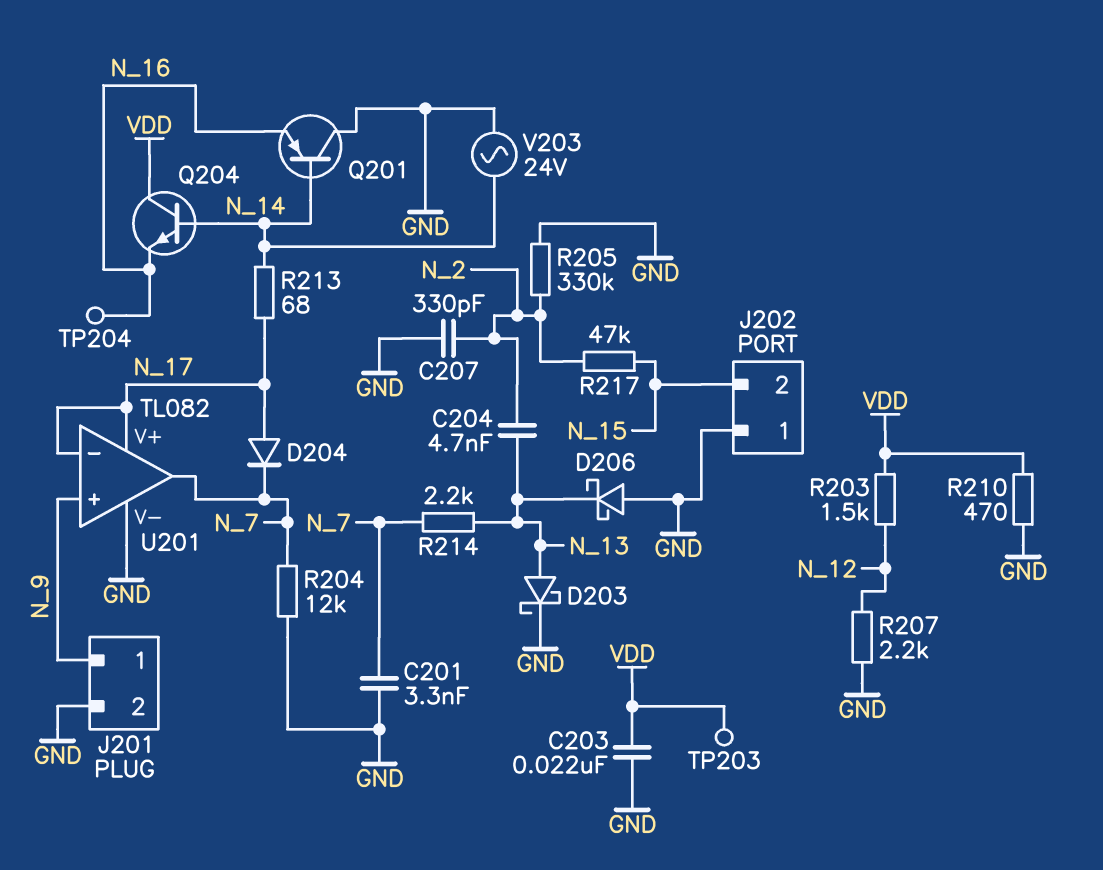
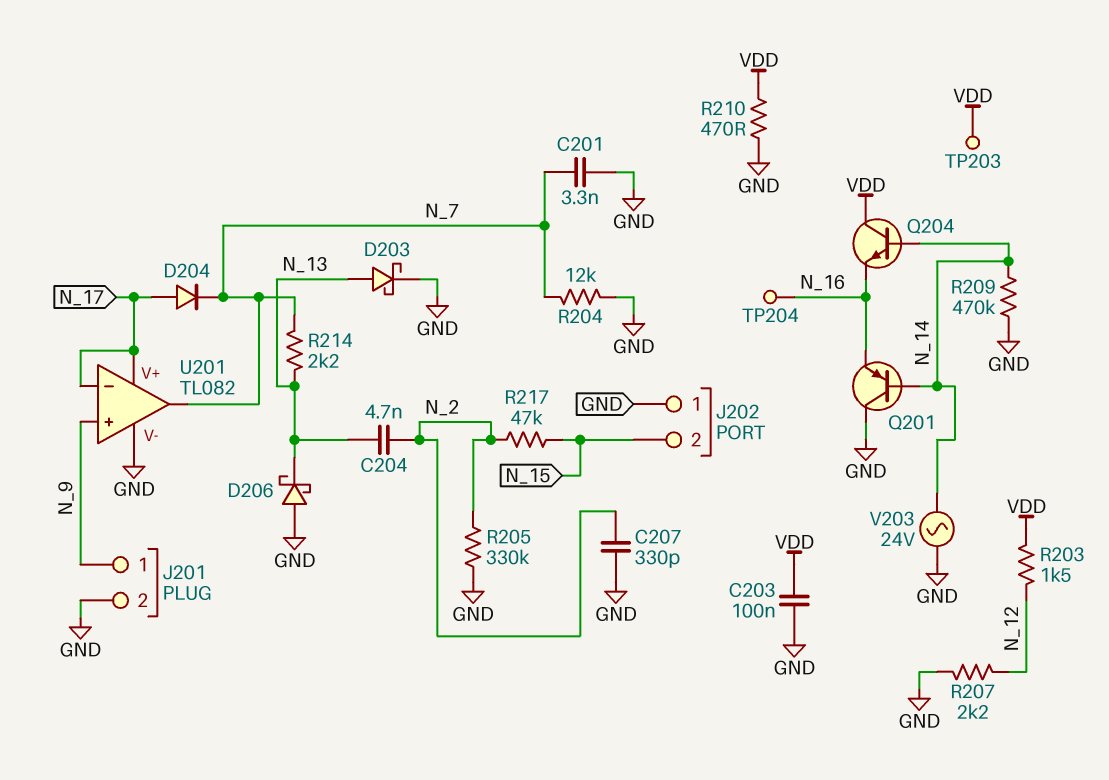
C203: 22nF (GND, VDD) -> 100nF (GND, VDD)
R209: none -> 470k (GND, N_14)
R213: 68 (N_14, N_17) -> none

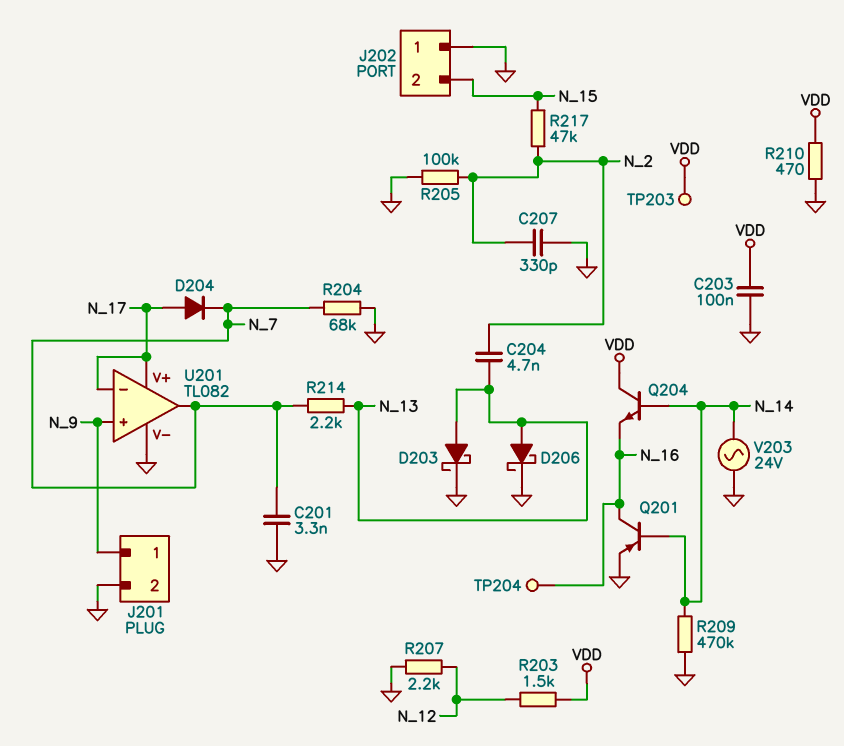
D206: schottky (A GND, K N_13) -> schottky (A N_13, K GND)
Q201: PNP (B N_14, C GND, E N_16) -> PNP (B N_14, C N_16, E GND)
R204: 12k (GND, N_7) -> 68k (GND, N_7)
R205: 330k (GND, N_2) -> 100k (GND, N_2)

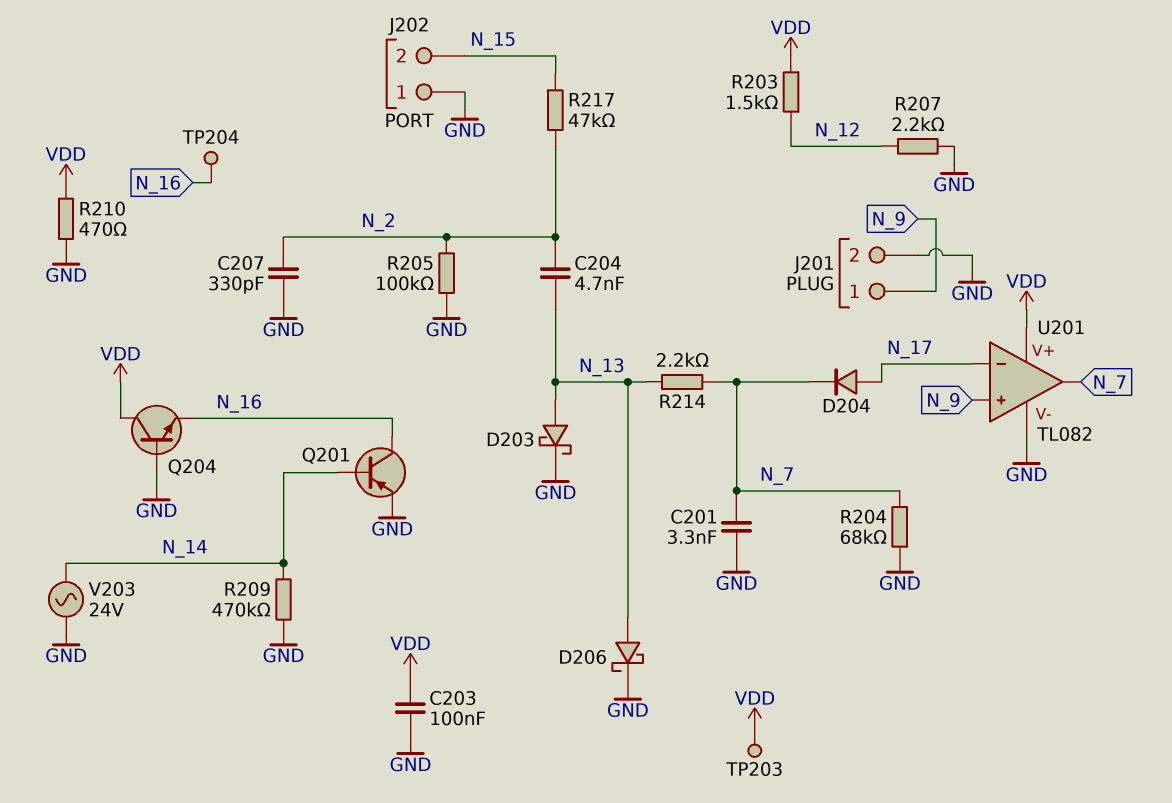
Q204: NPN (B N_14, C VDD, E N_16) -> NPN (B GND, C VDD, E N_16)
U201 pin V+: N_17 -> VDD

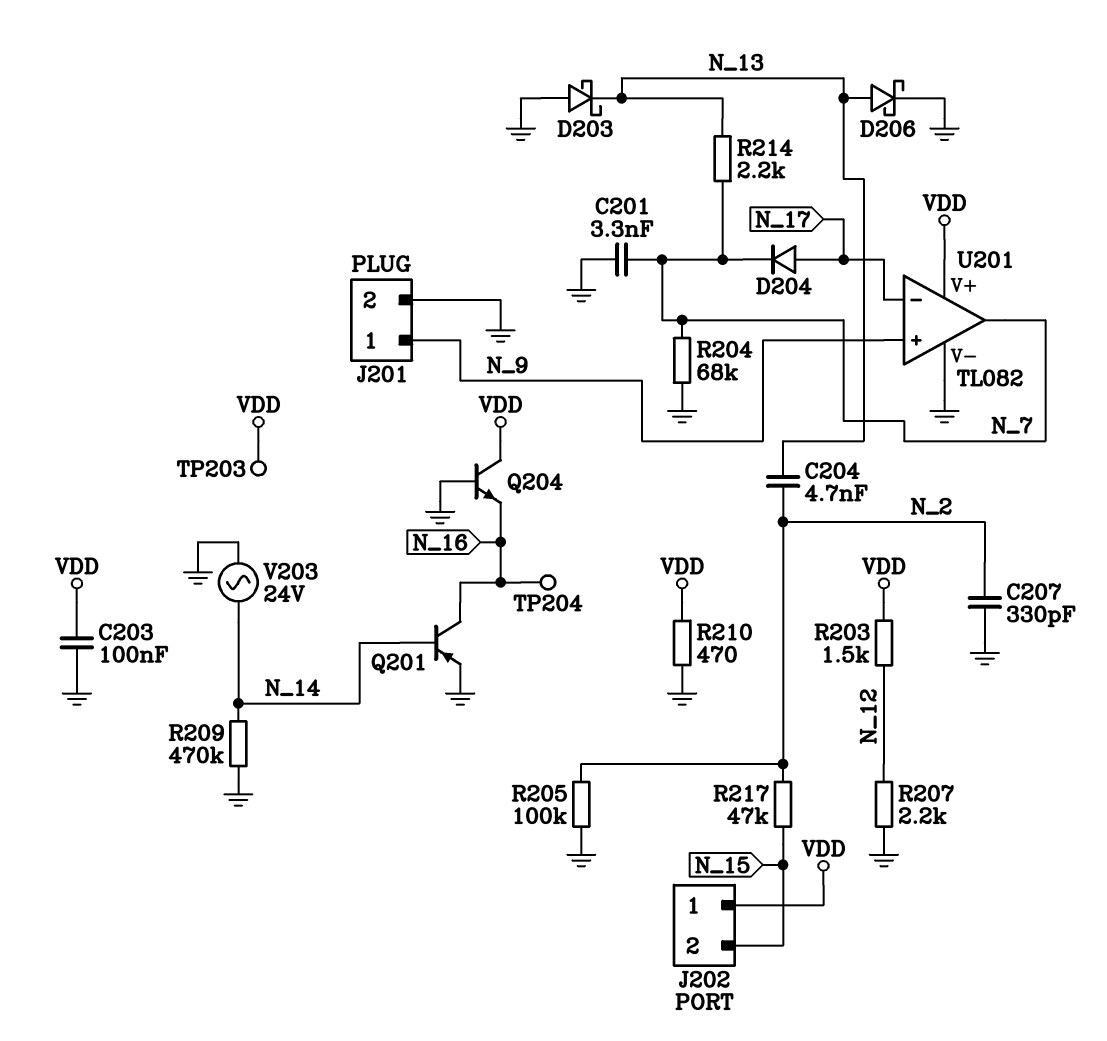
D203: schottky (A N_13, K GND) -> schottky (A GND, K N_13)
J202 pin 1: GND -> VDD

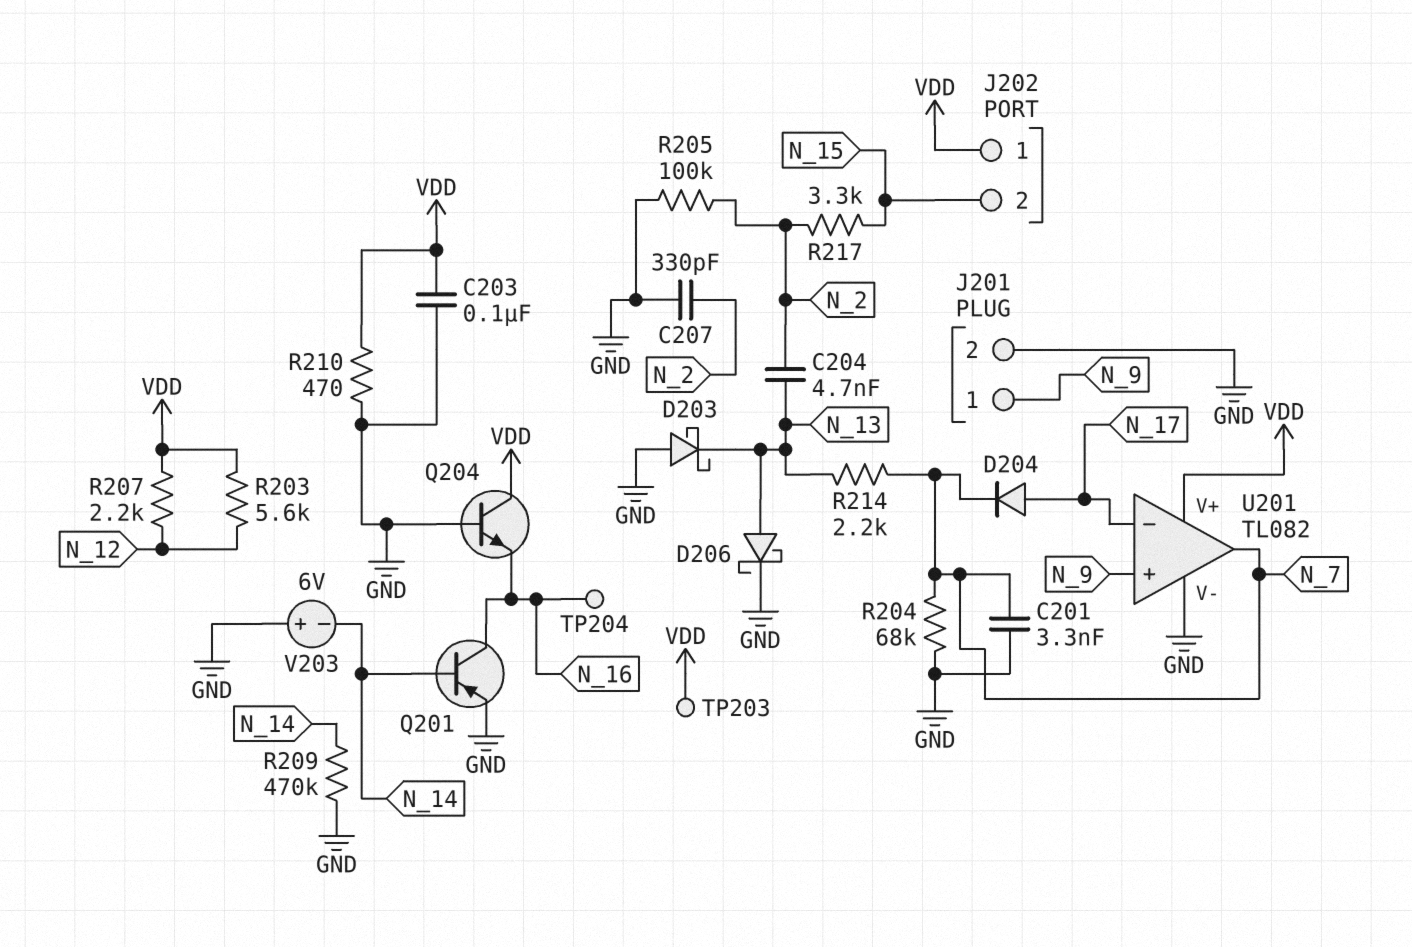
R203: 1.5k (N_12, VDD) -> 5.6k (N_12, VDD)
R207: 2.2k (GND, N_12) -> 2.2k (N_12, VDD)
R217: 47k (N_2, N_15) -> 3.3k (N_2, N_15)
V203: AC 24V (GND, N_14) -> 6V (plus GND, minus N_14)

